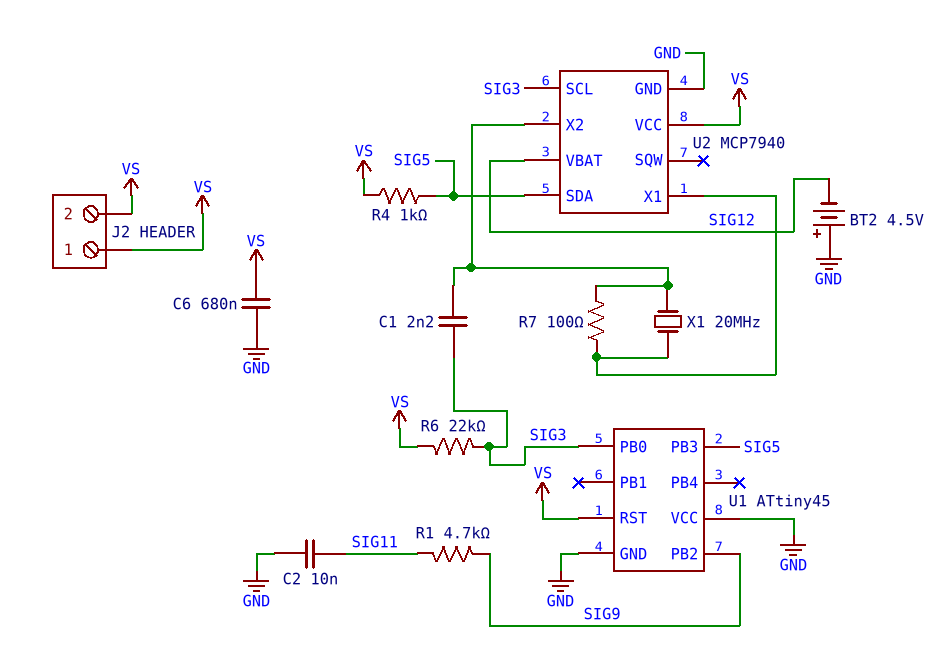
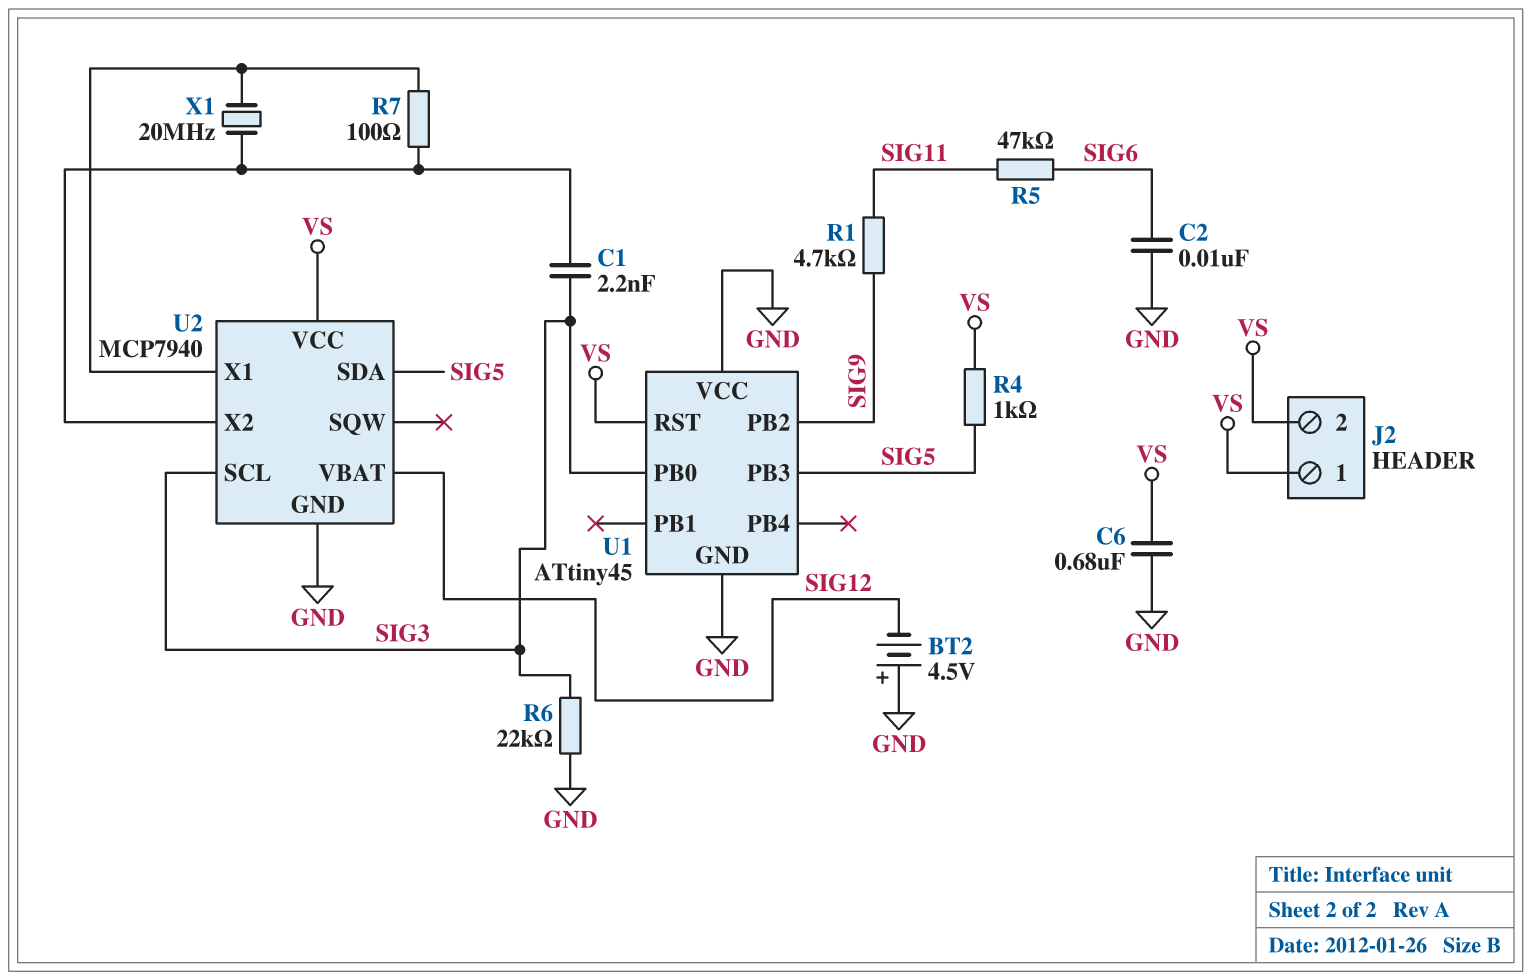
C2: 10nF (GND, SIG11) -> 10nF (GND, SIG6)
R5: none -> 47k (SIG6, SIG11)
R6: 22k (SIG3, VS) -> 22k (GND, SIG3)

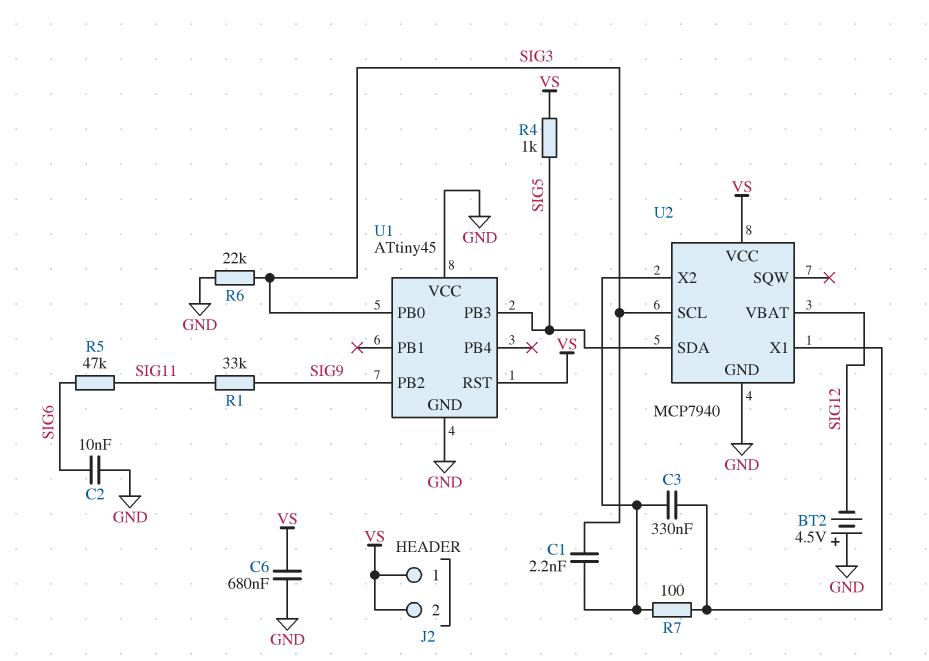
C3: none -> 330nF (U2/X1, U2/X2)
R1: 4.7k (SIG9, SIG11) -> 33k (SIG9, SIG11)
X1: 20MHz (U2/X1, U2/X2) -> none

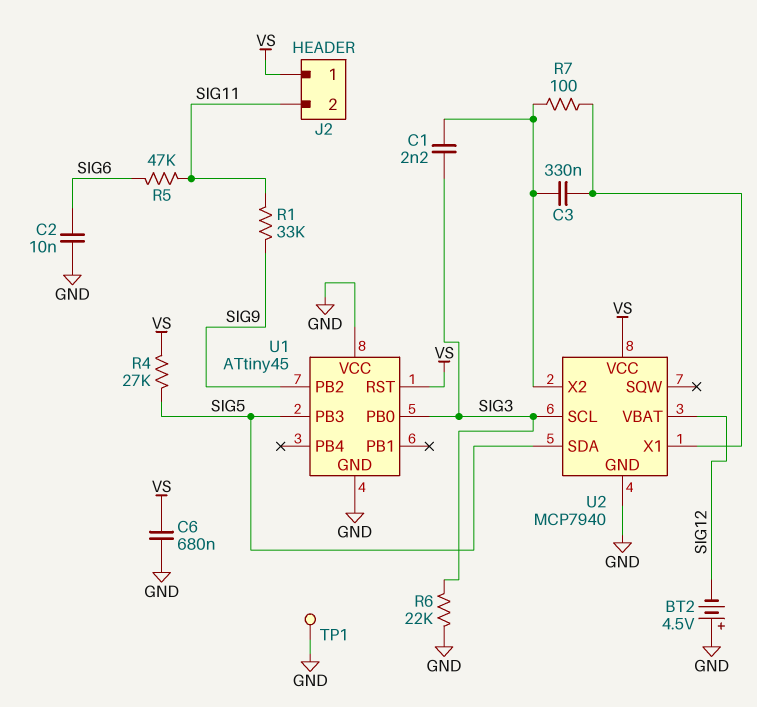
J2 pin 2: VS -> SIG11
R4: 1k (SIG5, VS) -> 27k (SIG5, VS)
TP1: none -> test point (GND)

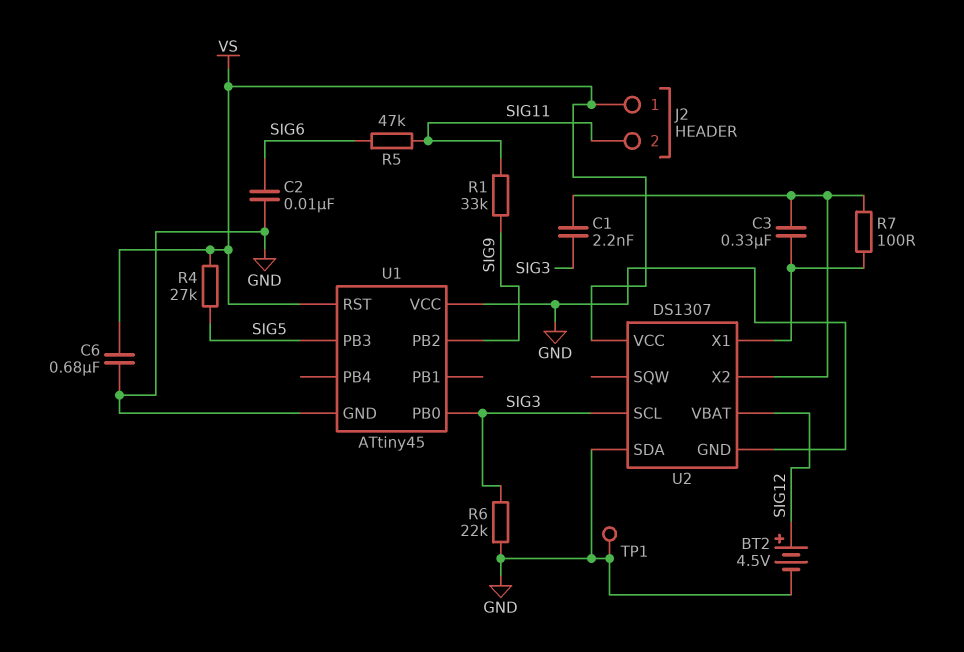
BT2: 4.5V (plus GND, minus SIG12) -> 4.5V (plus SIG12, minus GND)
U2: MCP7940 -> DS1307
U2 pin SDA: SIG5 -> GND

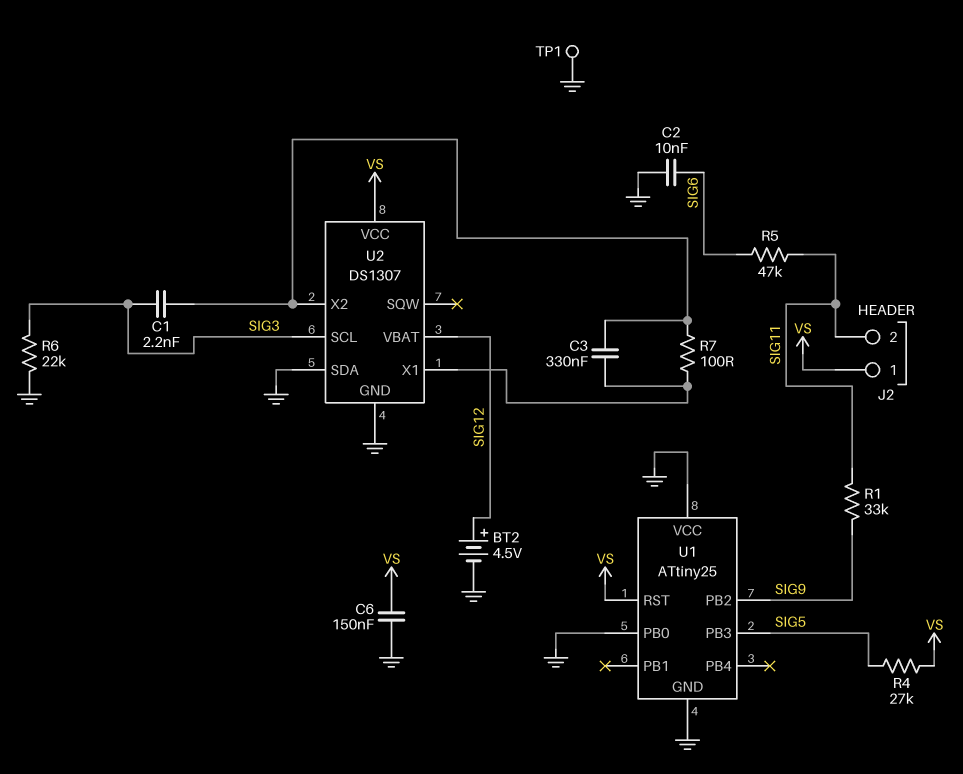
C6: 680nF (GND, VS) -> 150nF (GND, VS)
U1: ATtiny45 -> ATtiny25
U1 pin PB0: SIG3 -> GND

